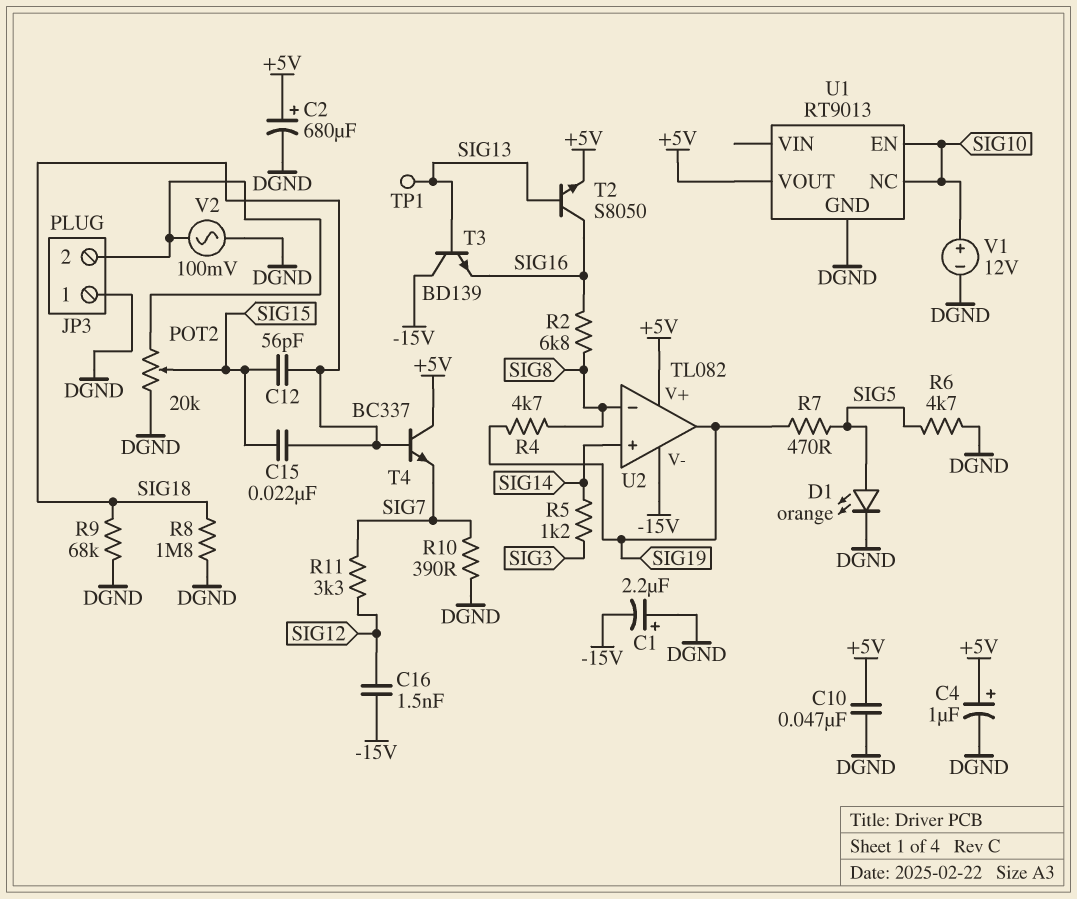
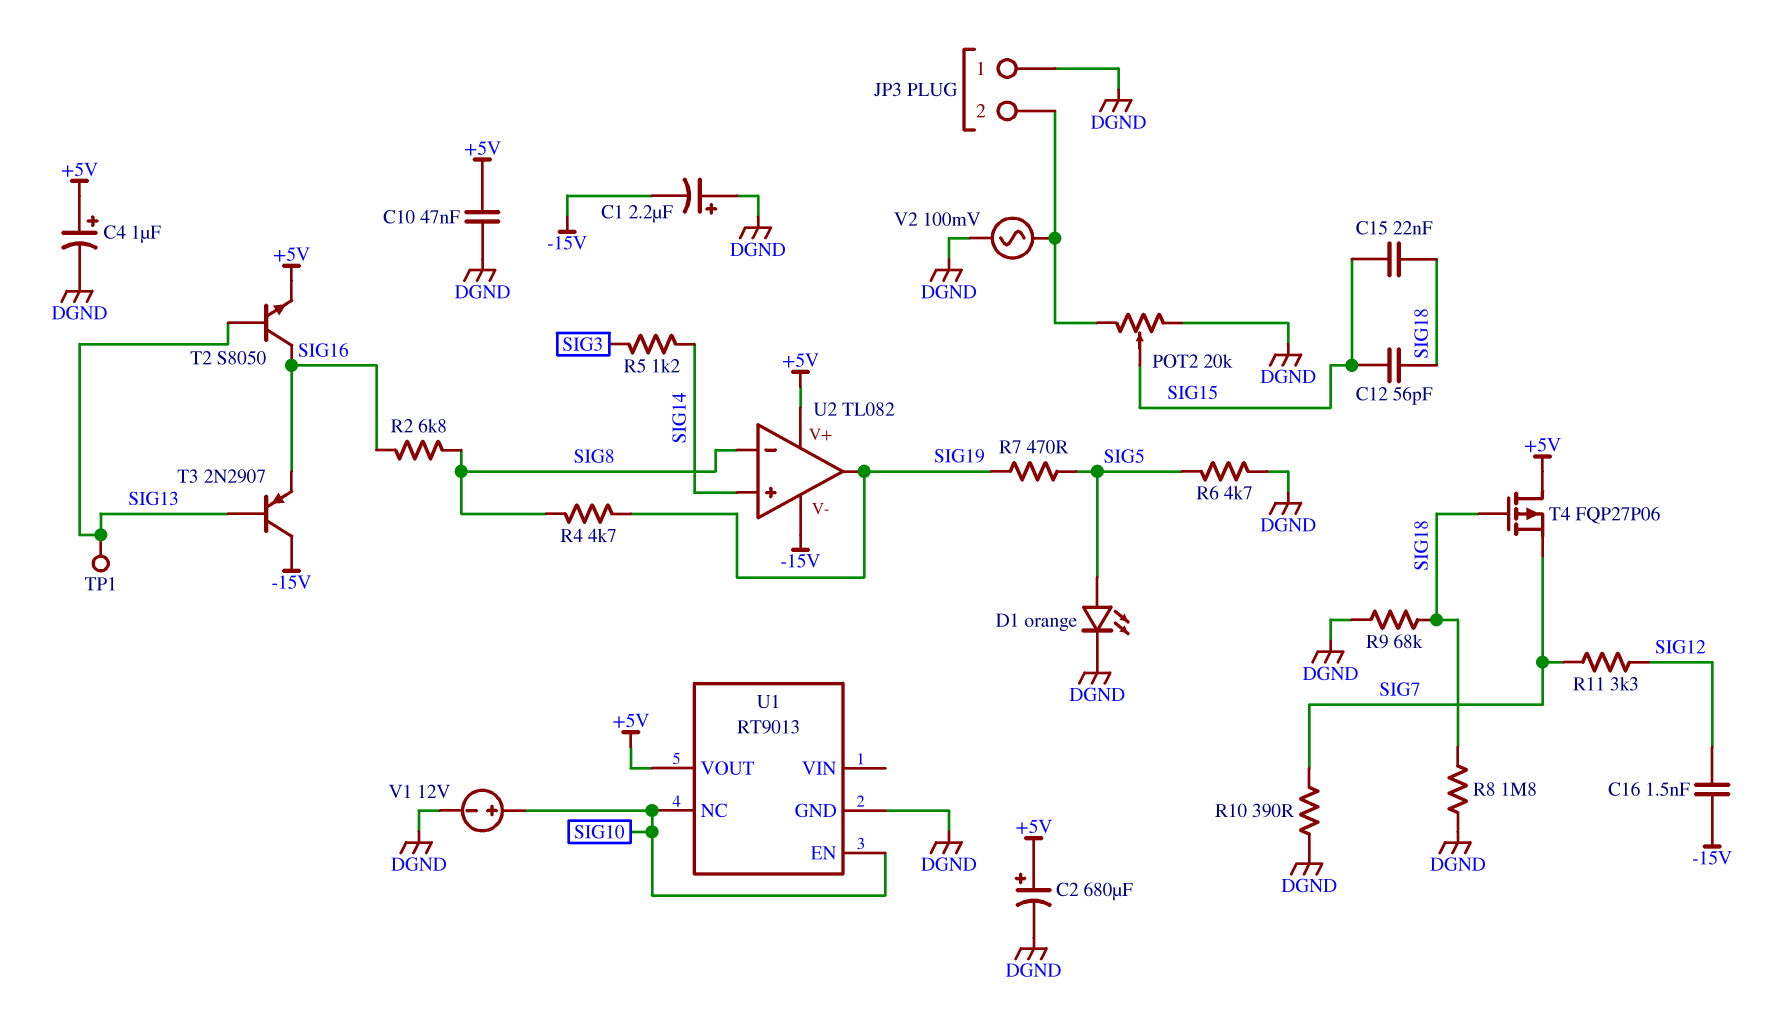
T3: NPN BD139 (B SIG13, C -15V, E SIG16) -> PNP 2N2907 (B SIG13, C -15V, E SIG16)
T4: NPN BC337 (B SIG18, C +5V, E SIG7) -> PMOS FQP27P06 (G SIG18, D +5V, S SIG7)

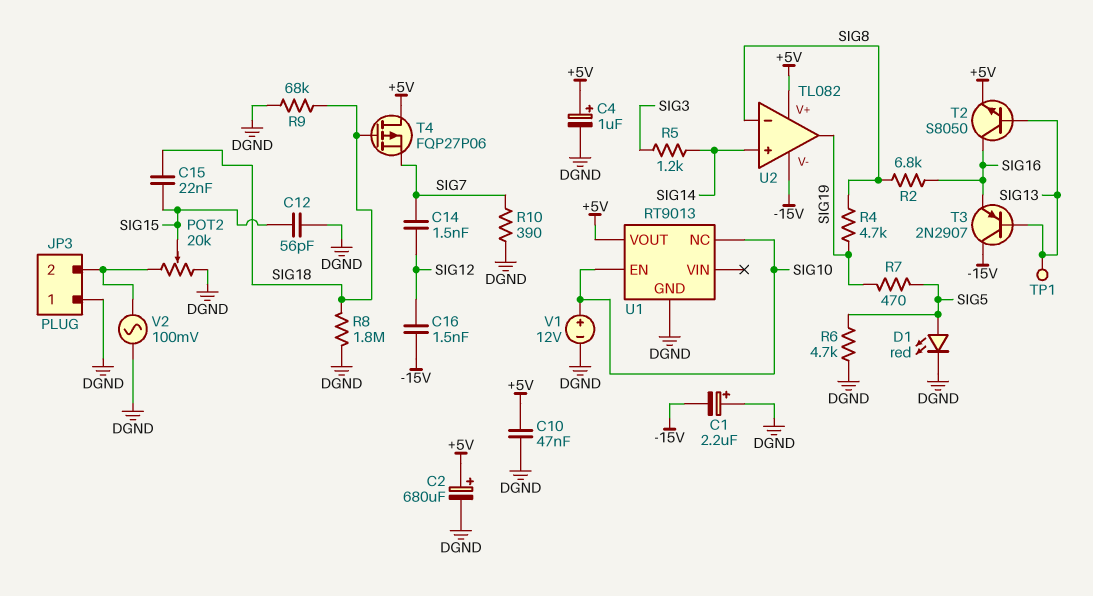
C12: 56pF (SIG15, SIG18) -> 56pF (DGND, SIG15)
C14: none -> 1.5nF (SIG7, SIG12)
D1: LED orange (A SIG5, K DGND) -> LED red (A SIG5, K DGND)
R11: 3.3k (SIG7, SIG12) -> none

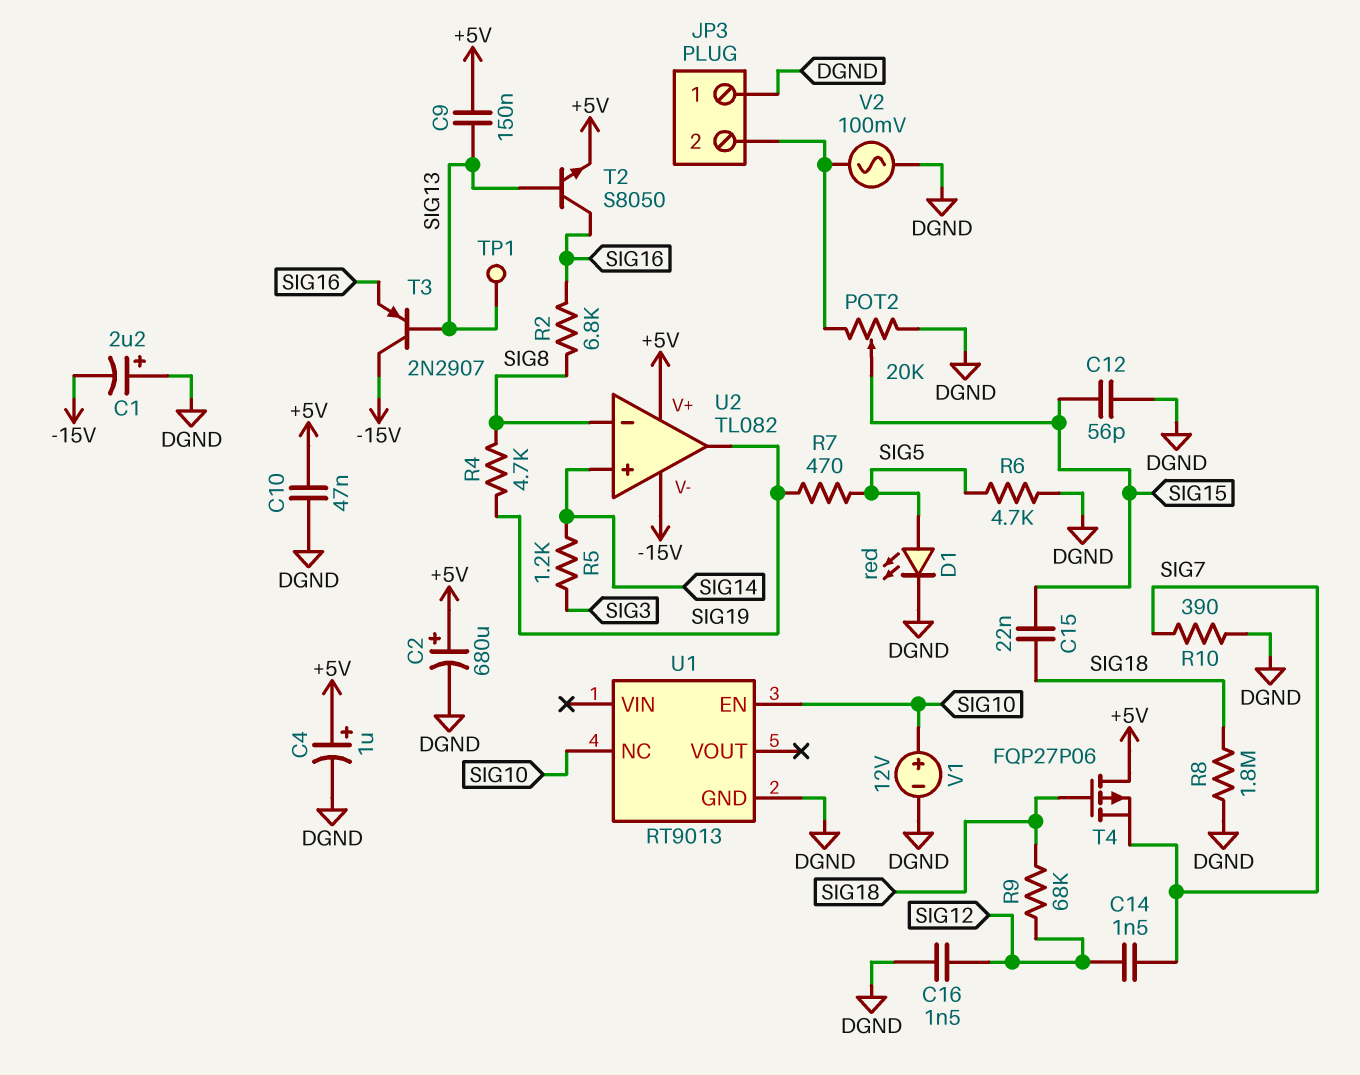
C9: none -> 150nF (+5V, SIG13)
C16: 1.5nF (-15V, SIG12) -> 1.5nF (DGND, SIG12)
R9: 68k (DGND, SIG18) -> 68k (SIG12, SIG18)
U1 pin VOUT: +5V -> none

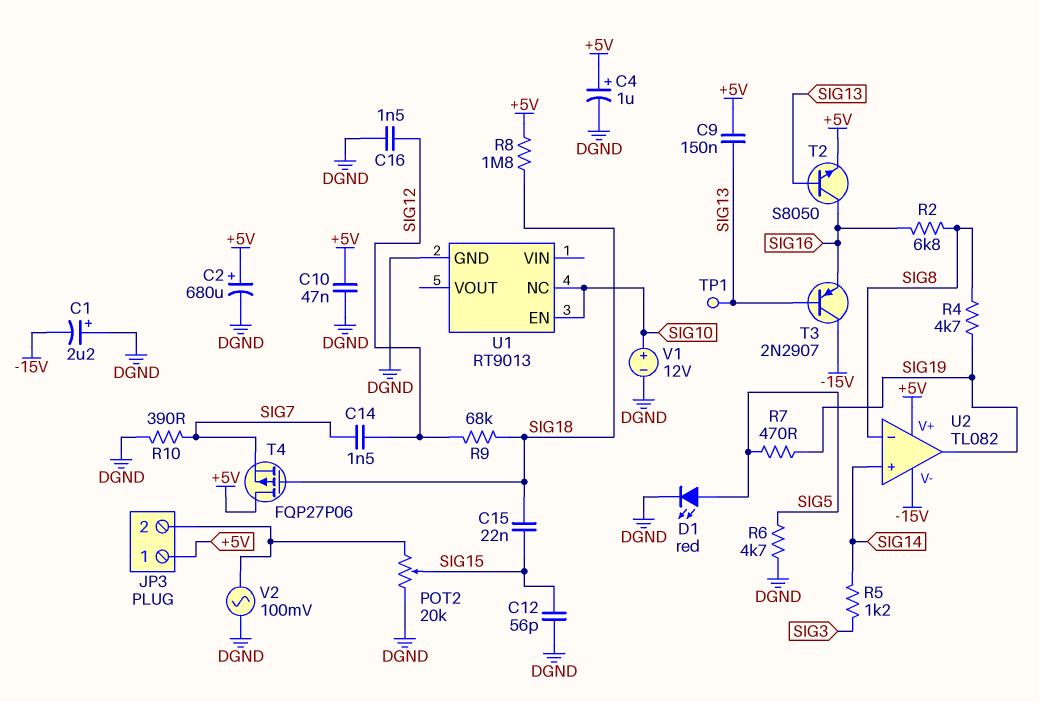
JP3 pin 1: DGND -> +5V
R8: 1.8M (DGND, SIG18) -> 1.8M (+5V, SIG18)

